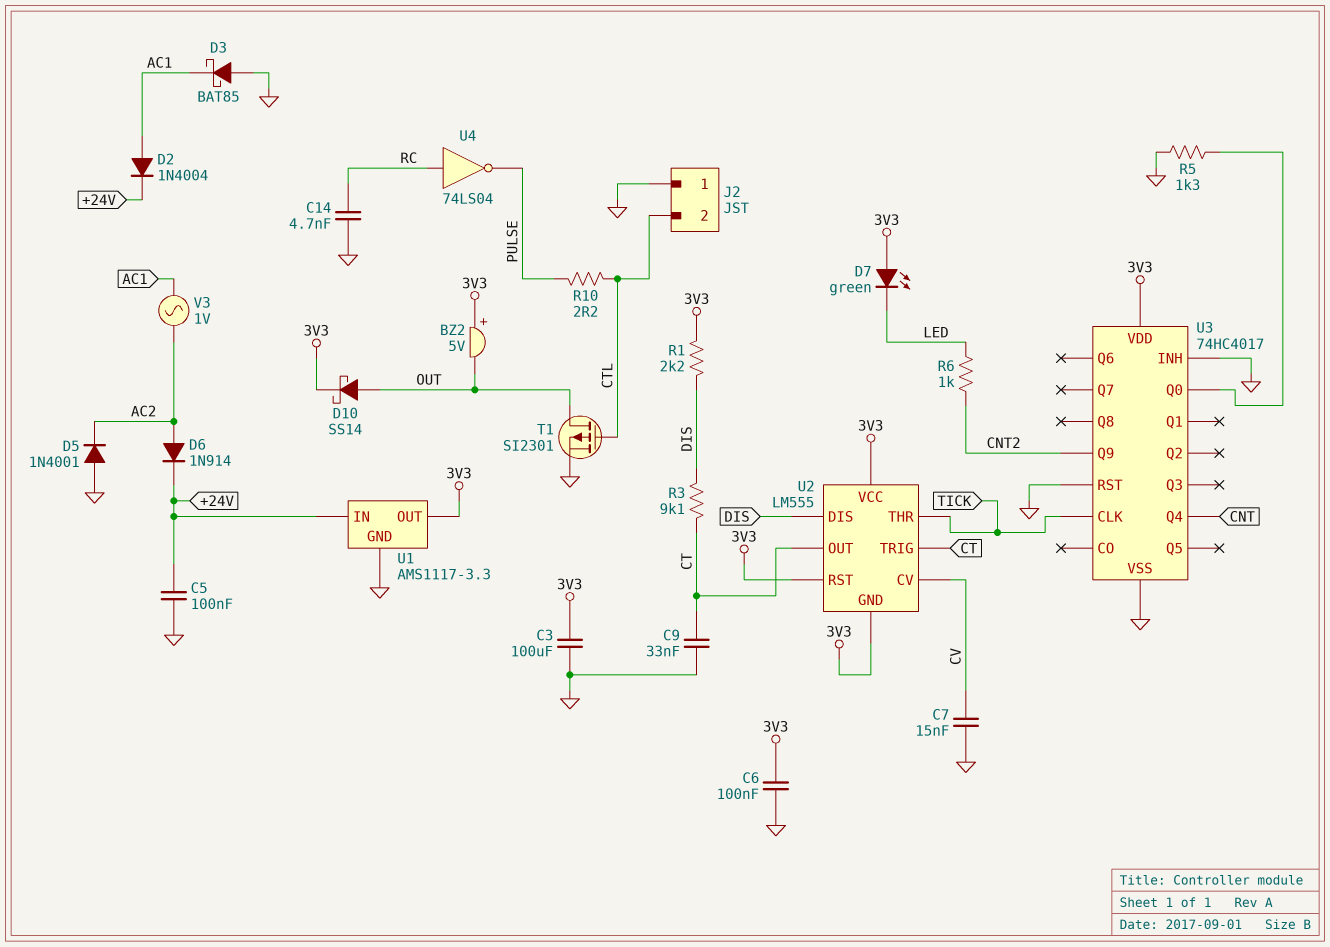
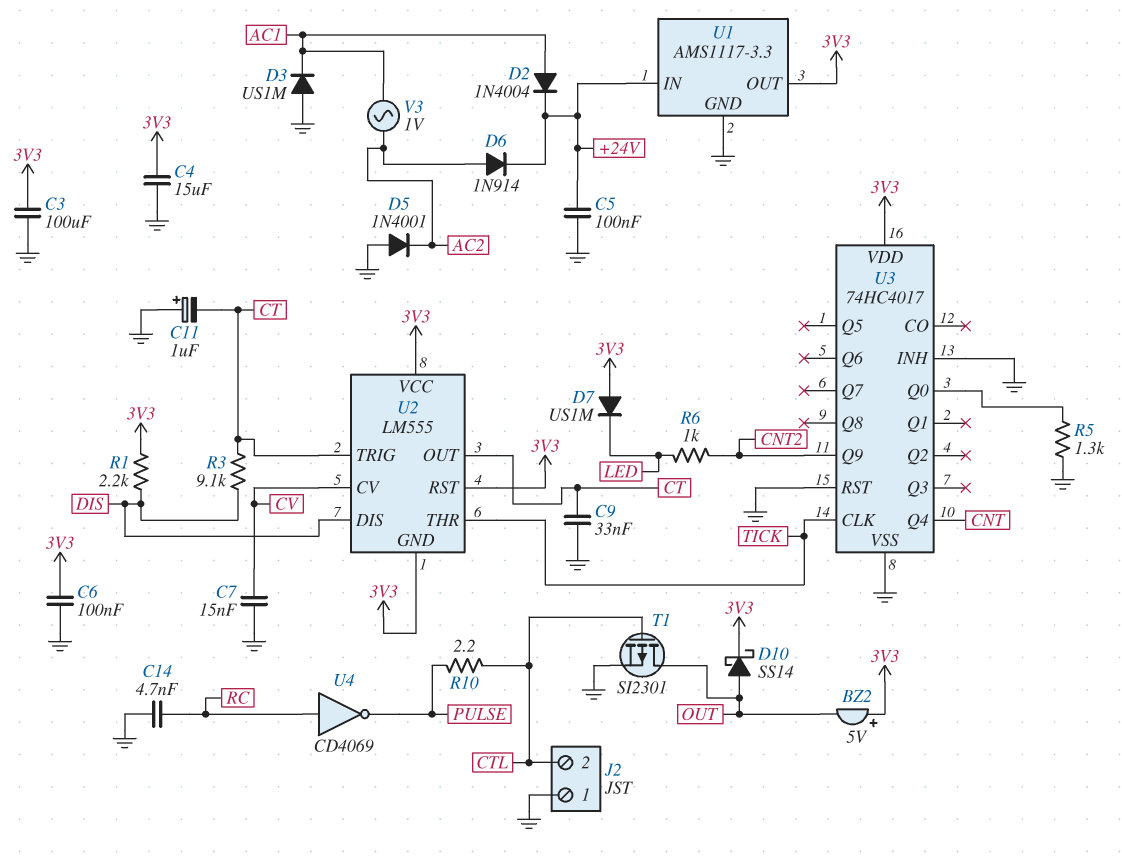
C4: none -> 15uF (3V3, GND)
C11: none -> 1uF (plus GND, minus CT)
D3: schottky BAT85 (A GND, K AC1) -> diode US1M (A GND, K AC1)
D7: LED green (A 3V3, K LED) -> diode US1M (A 3V3, K LED)
U4: NOT 74LS04 (in RC, out PULSE) -> NOT CD4069 (in RC, out PULSE)

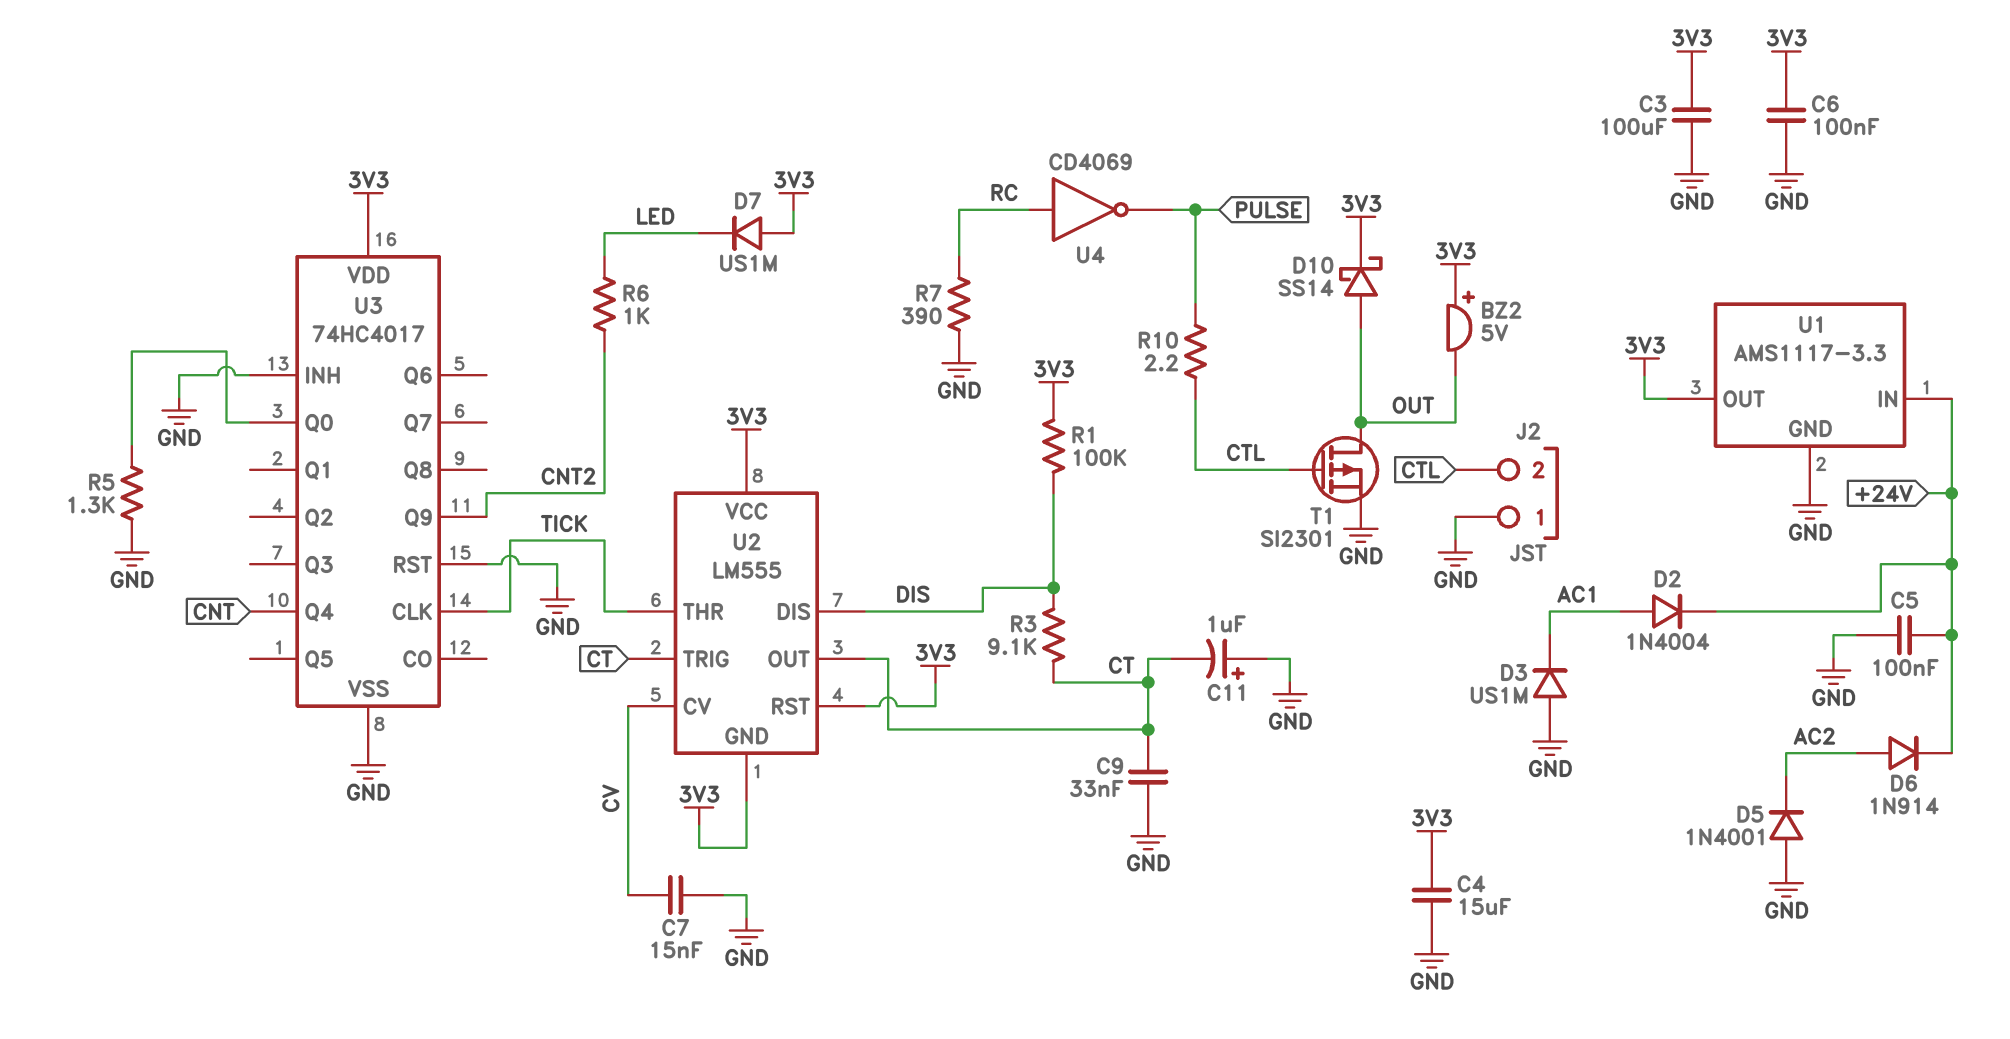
C14: 4.7nF (GND, RC) -> none
R1: 2.2k (3V3, DIS) -> 100k (3V3, DIS)
R7: none -> 390 (GND, RC)
V3: AC 1V (AC1, AC2) -> none

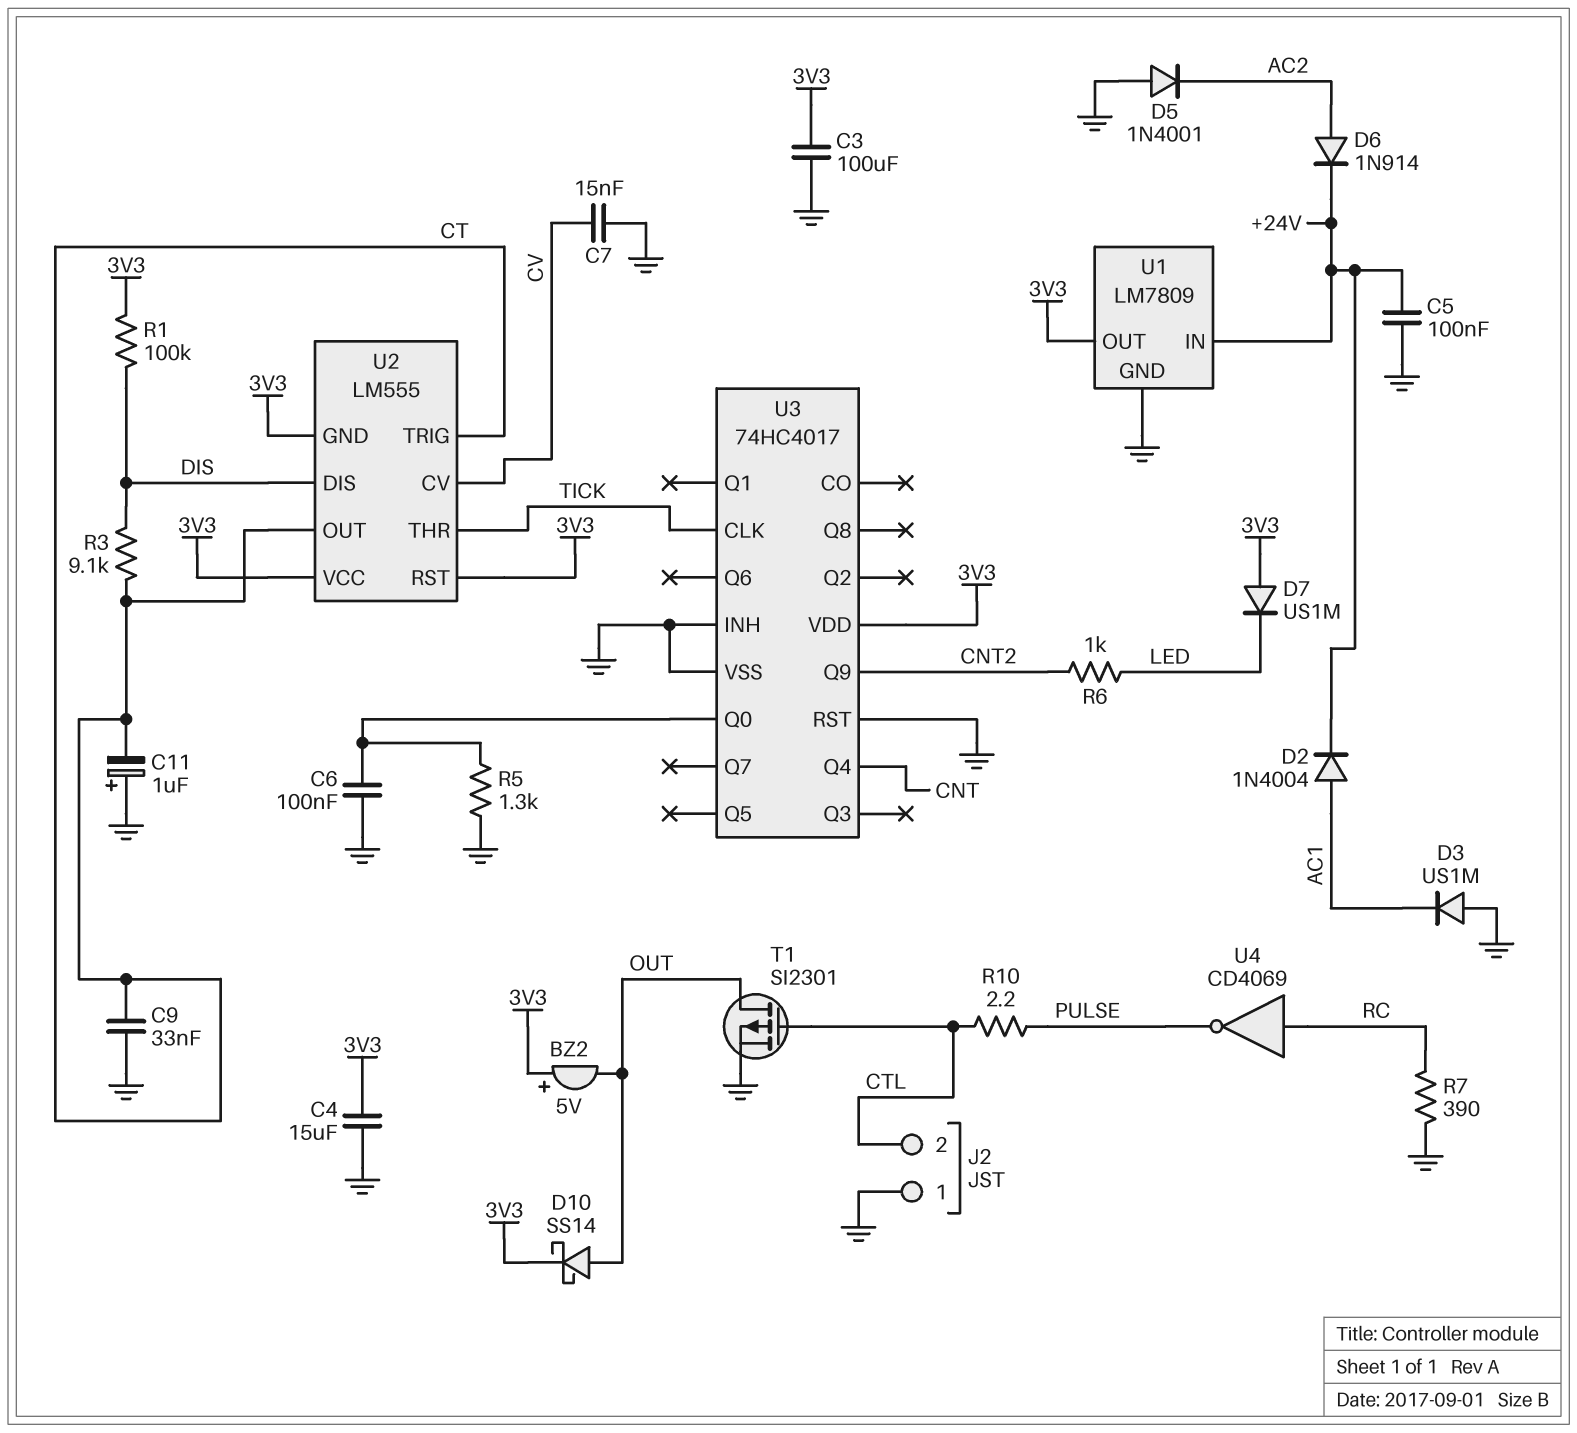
C6: 100nF (3V3, GND) -> 100nF (GND, U3/Q0)
U1: AMS1117-3.3 -> LM7809

